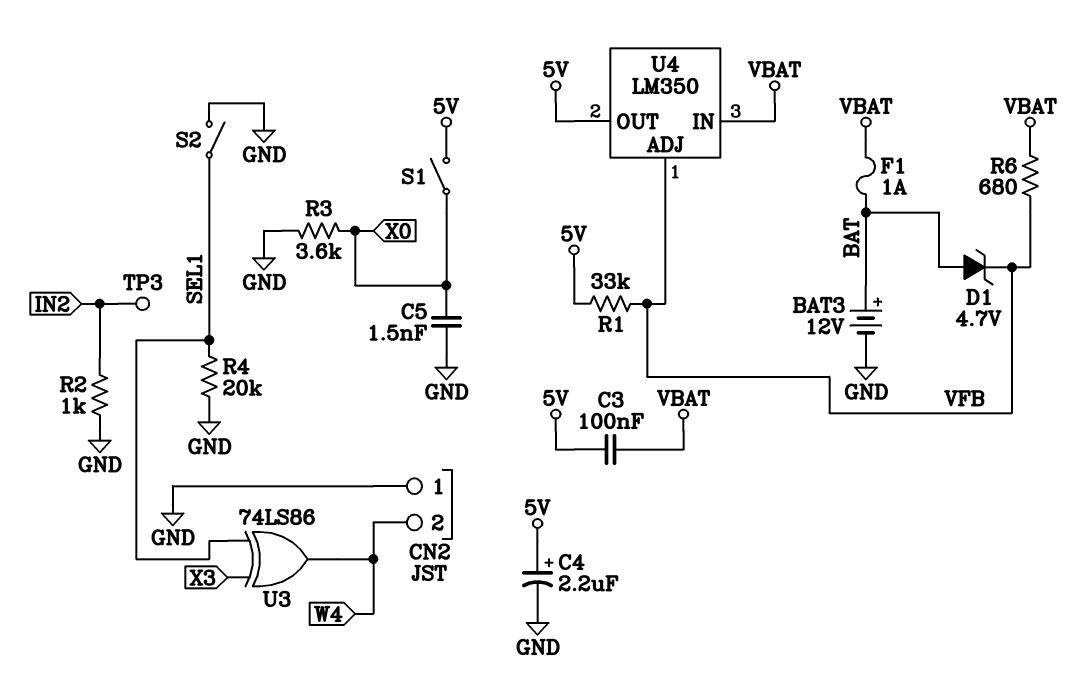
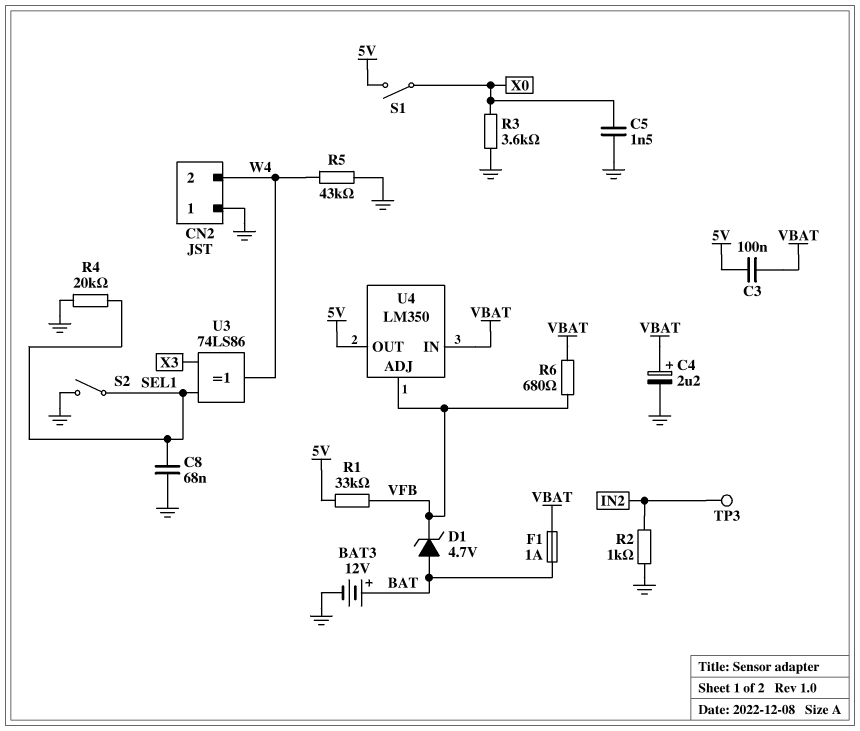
C4: 2.2uF (plus 5V, minus GND) -> 2.2uF (plus VBAT, minus GND)
C8: none -> 68nF (GND, SEL1)
R5: none -> 43k (GND, W4)

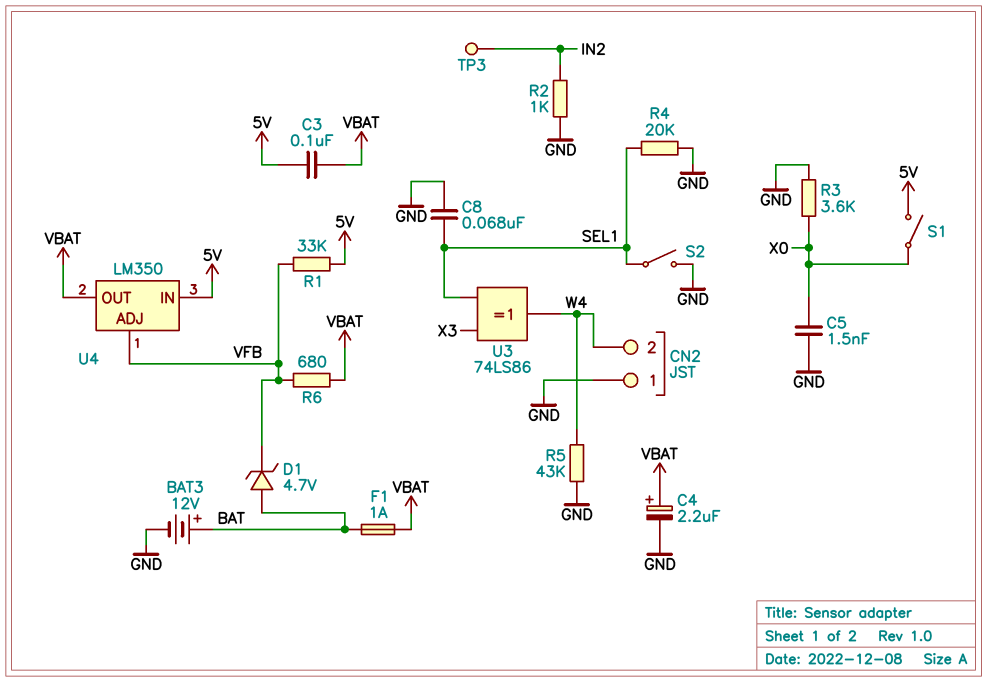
U4 pin IN: VBAT -> 5V
U4 pin OUT: 5V -> VBAT

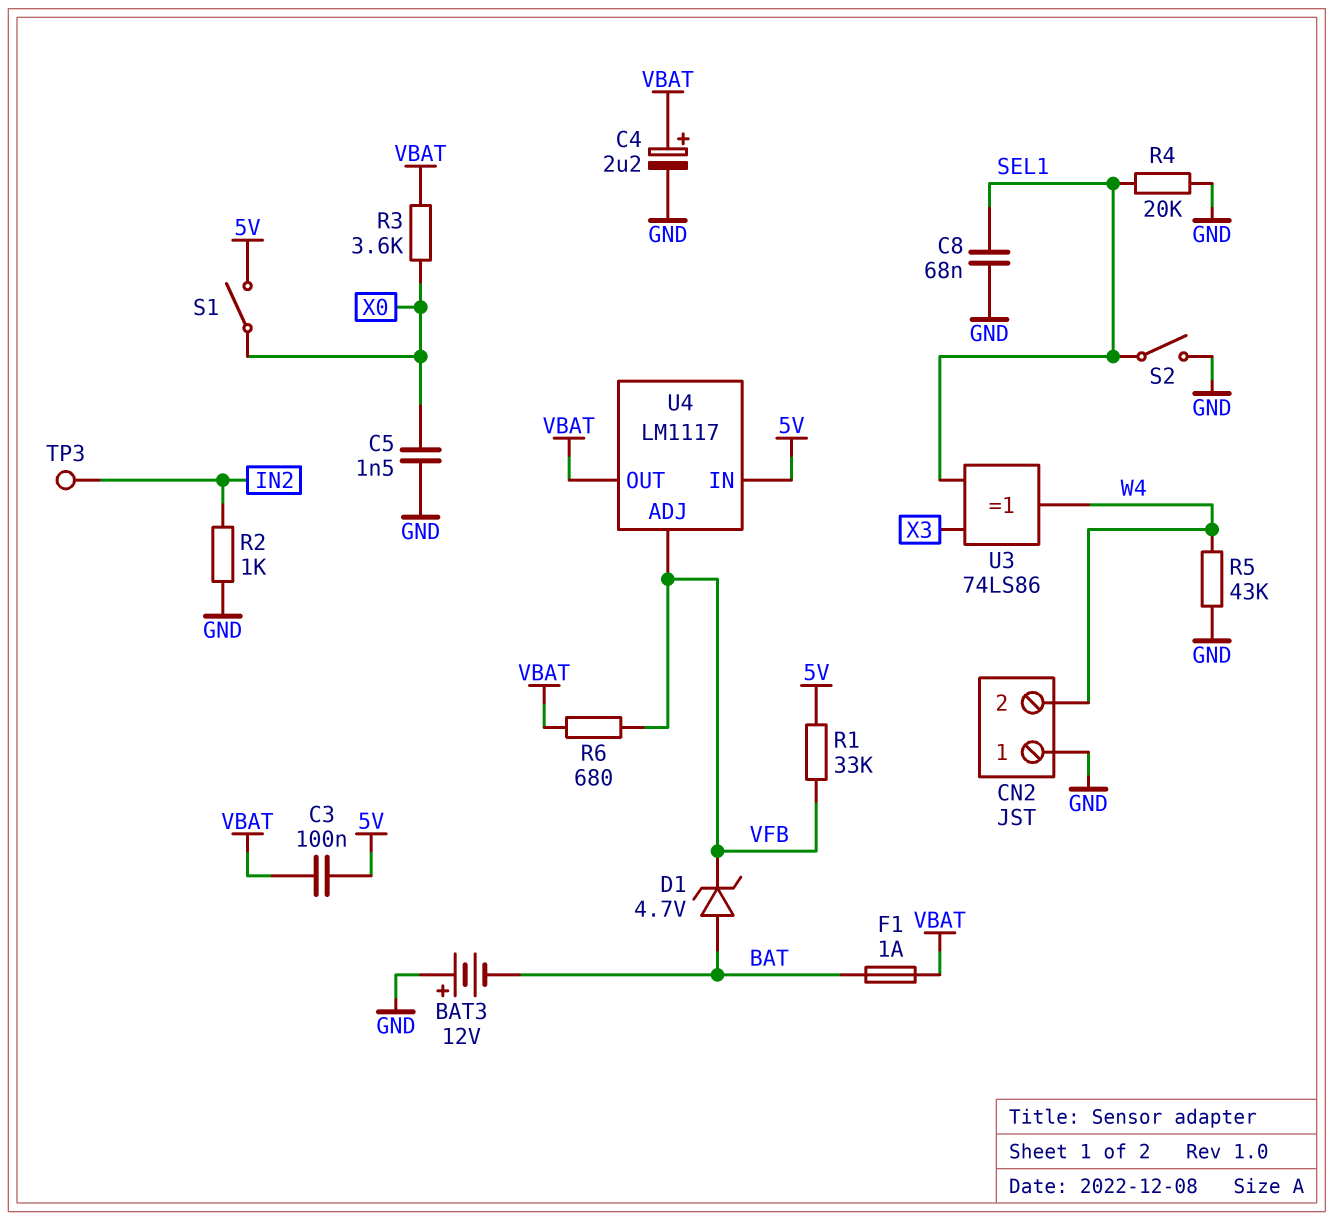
BAT3: 12V (plus BAT, minus GND) -> 12V (plus GND, minus BAT)
R3: 3.6k (GND, X0) -> 3.6k (VBAT, X0)
U4: LM350 -> LM1117

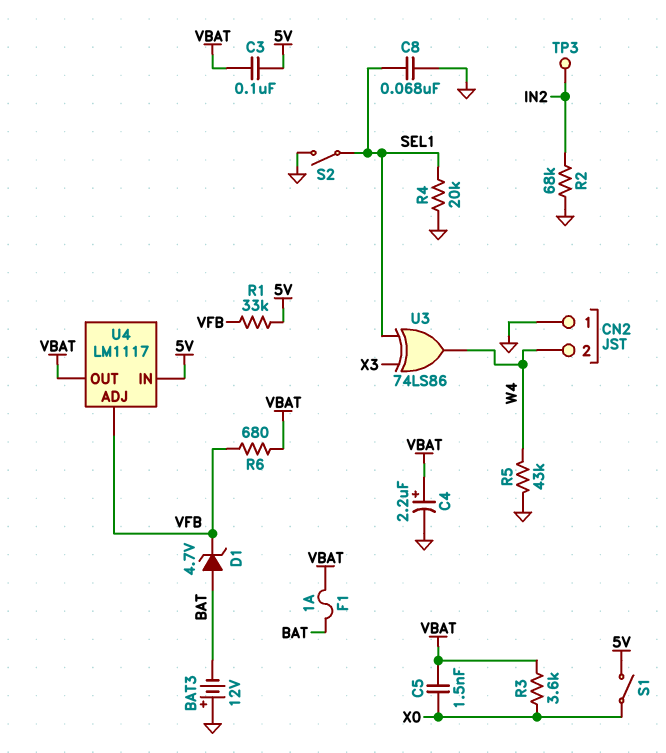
C5: 1.5nF (GND, X0) -> 1.5nF (VBAT, X0)
R2: 1k (GND, IN2) -> 68k (GND, IN2)

